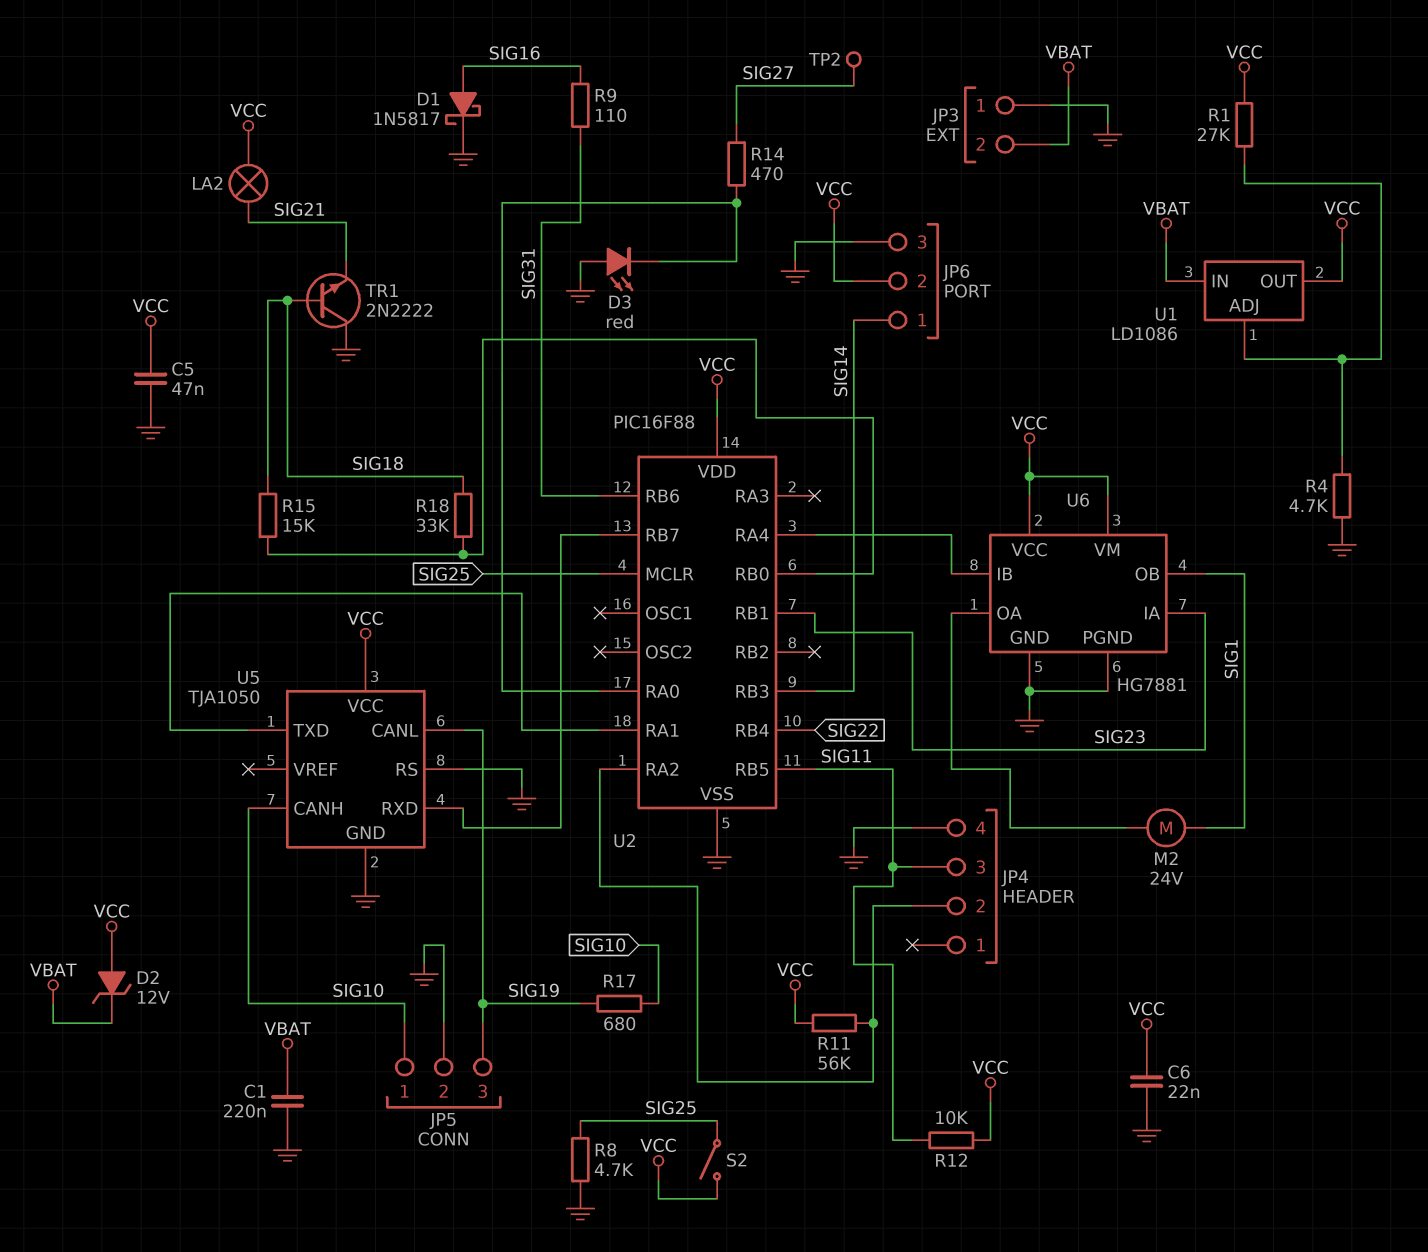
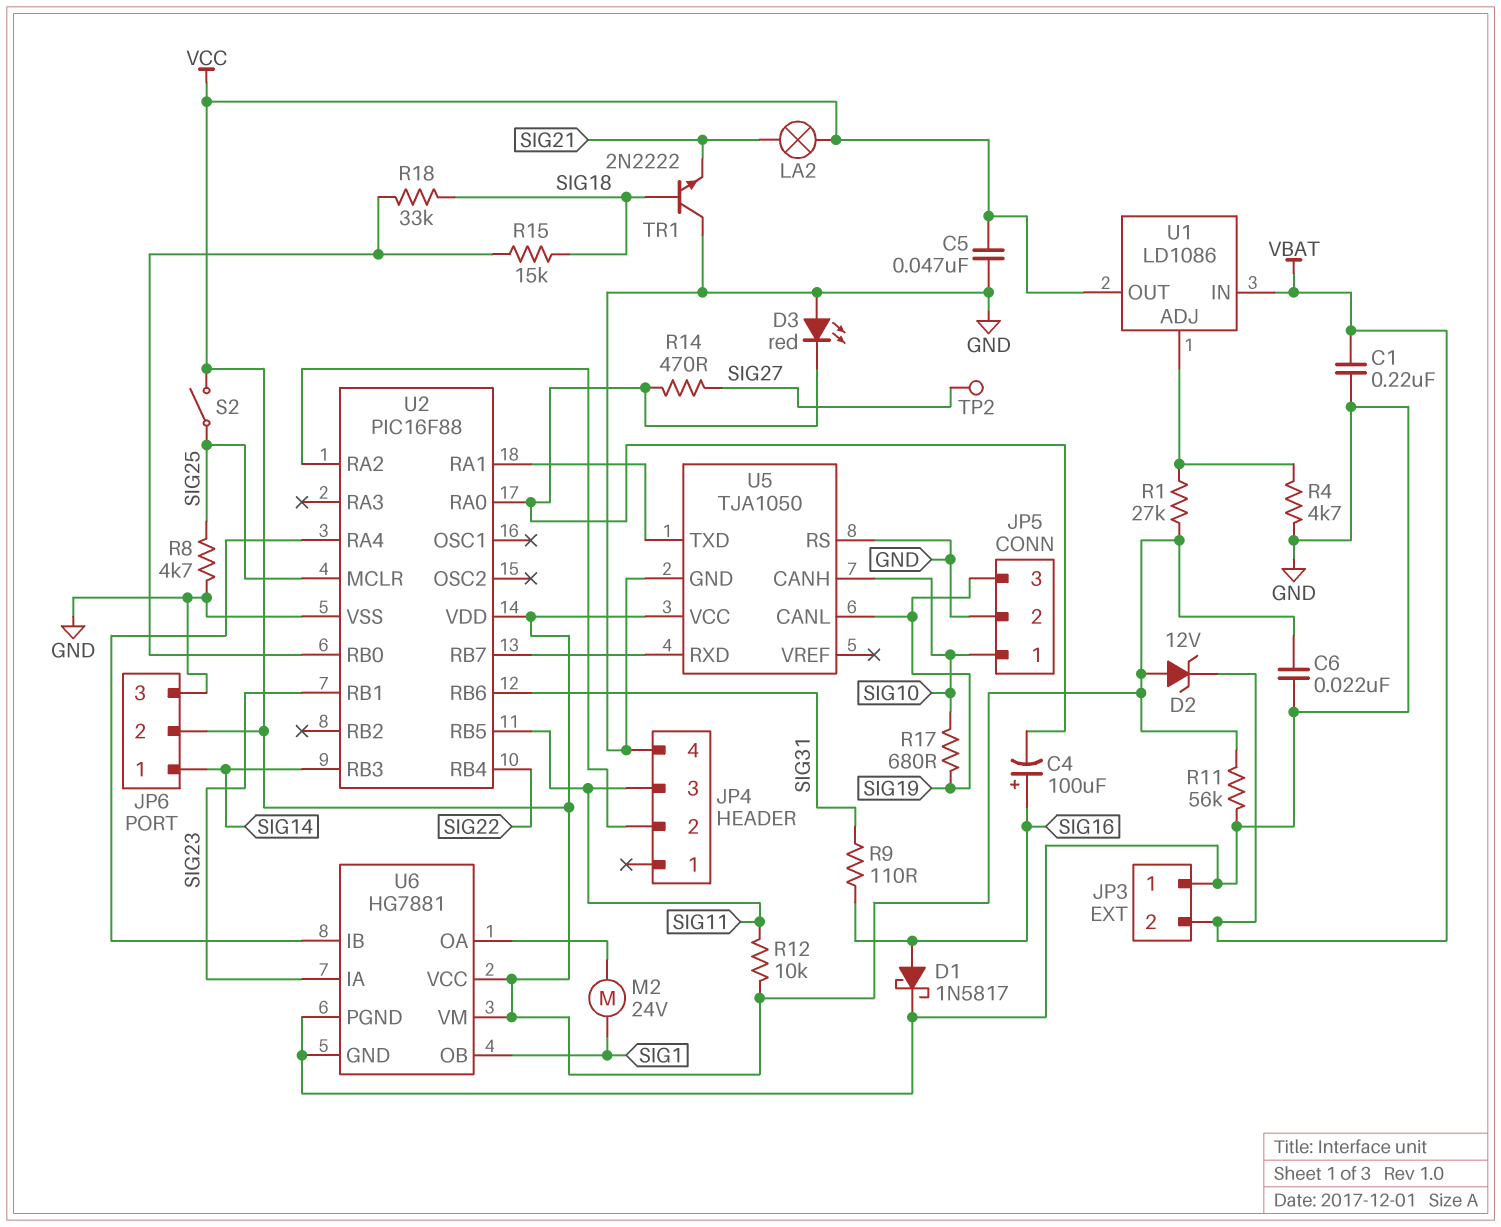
C4: none -> 100uF (plus SIG16, minus U2/RA0)
R11: 56k (JP4/2, VCC) -> 56k (GND, VCC)

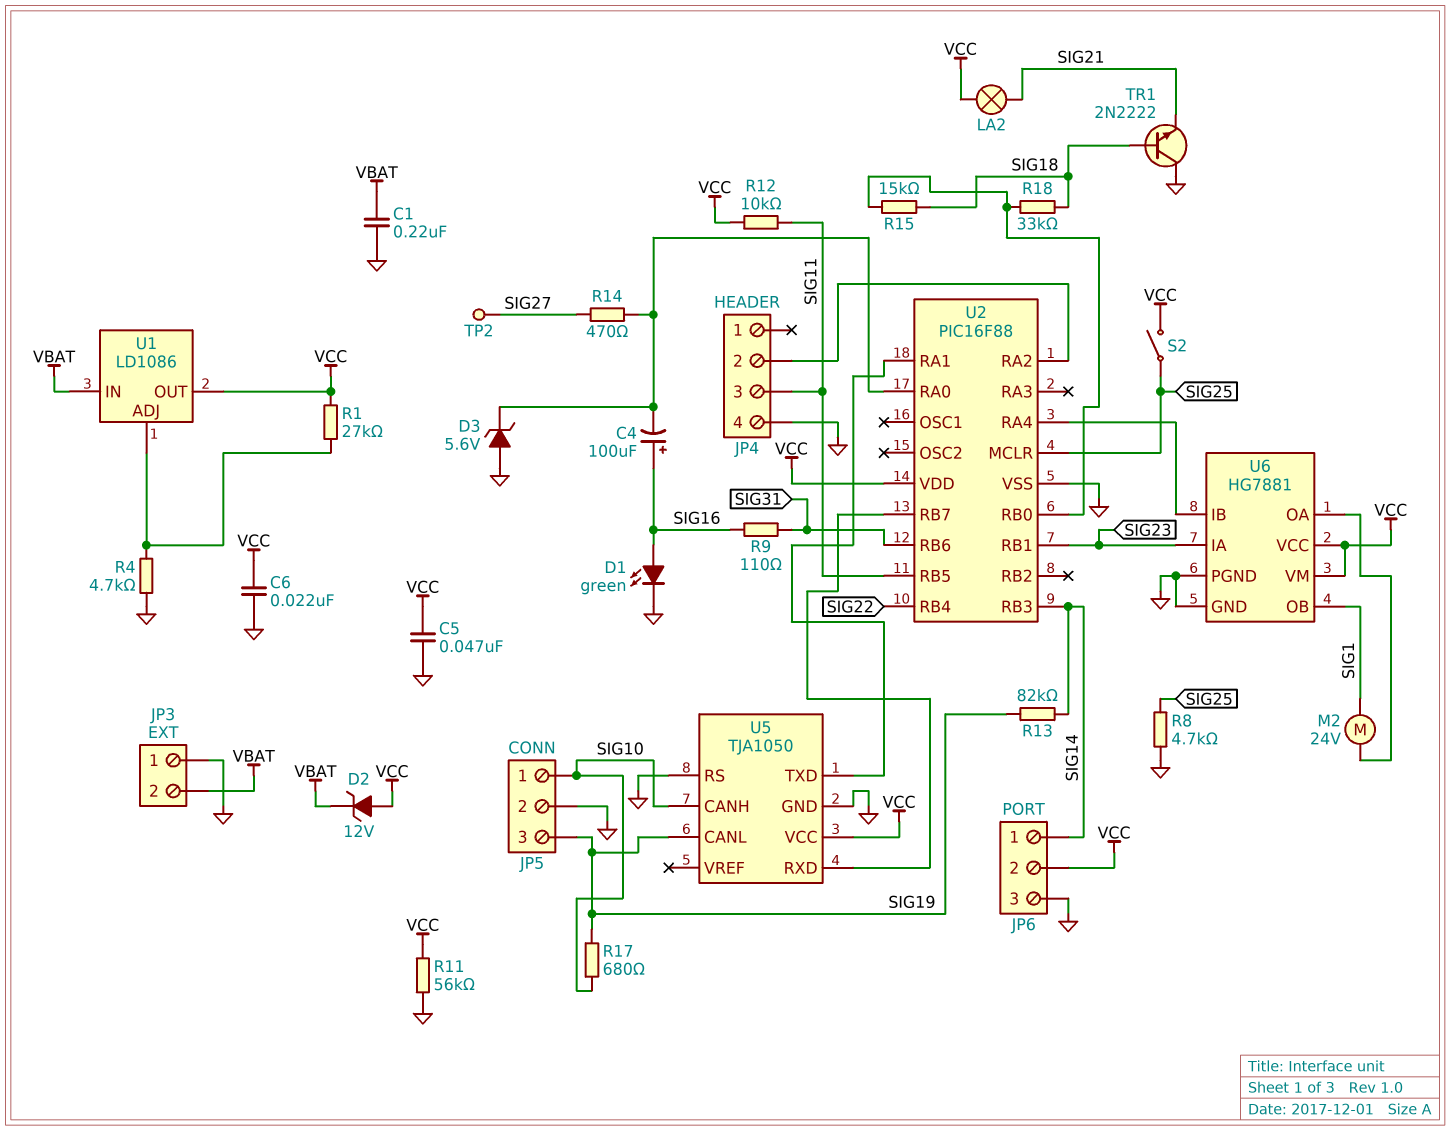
D1: schottky 1N5817 (A SIG16, K GND) -> LED green (A SIG16, K GND)
D3: LED red (A GND, K U2/RA0) -> zener 5.6V (A GND, K U2/RA0)
R13: none -> 82k (SIG14, SIG19)

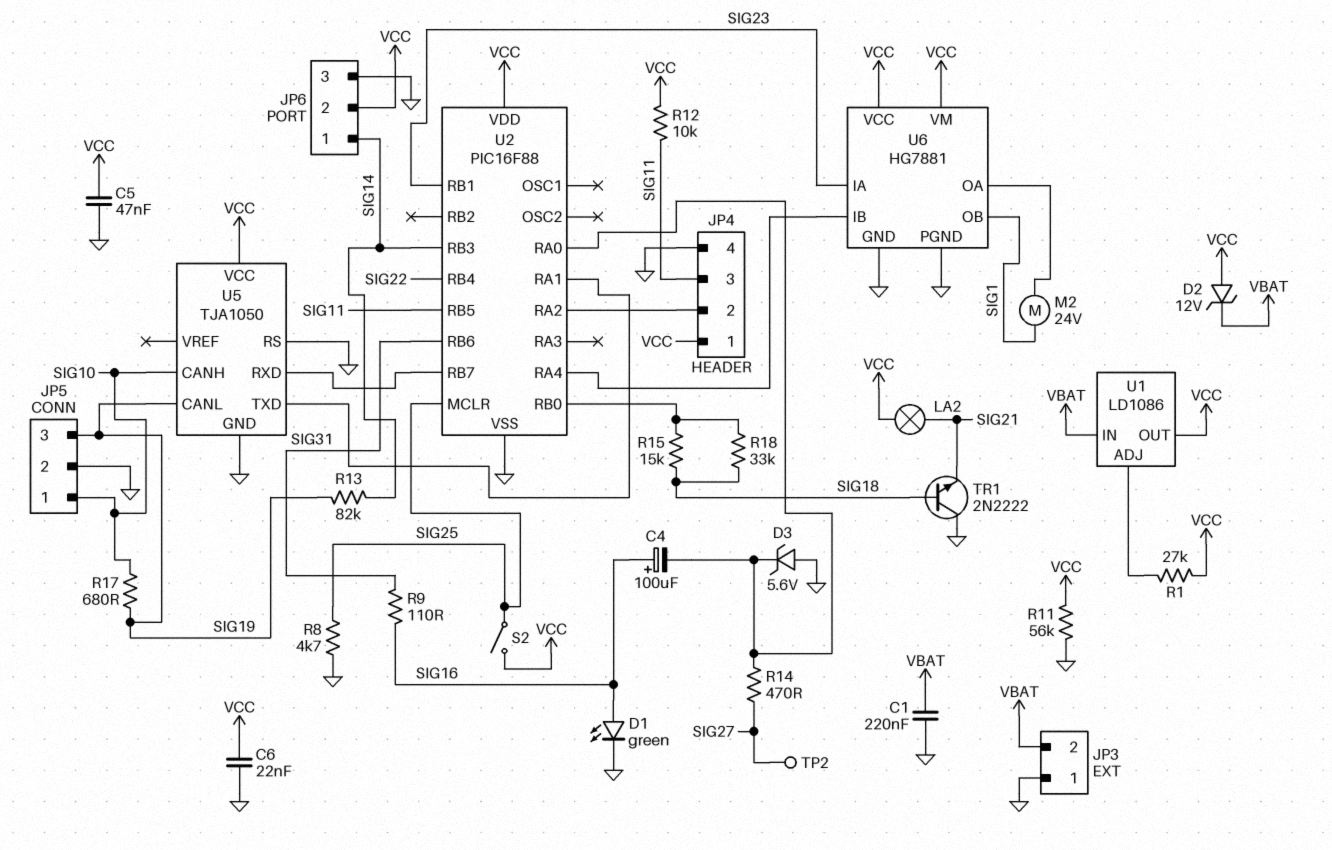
JP4 pin 1: none -> VCC
R4: 4.7k (GND, U1/ADJ) -> none

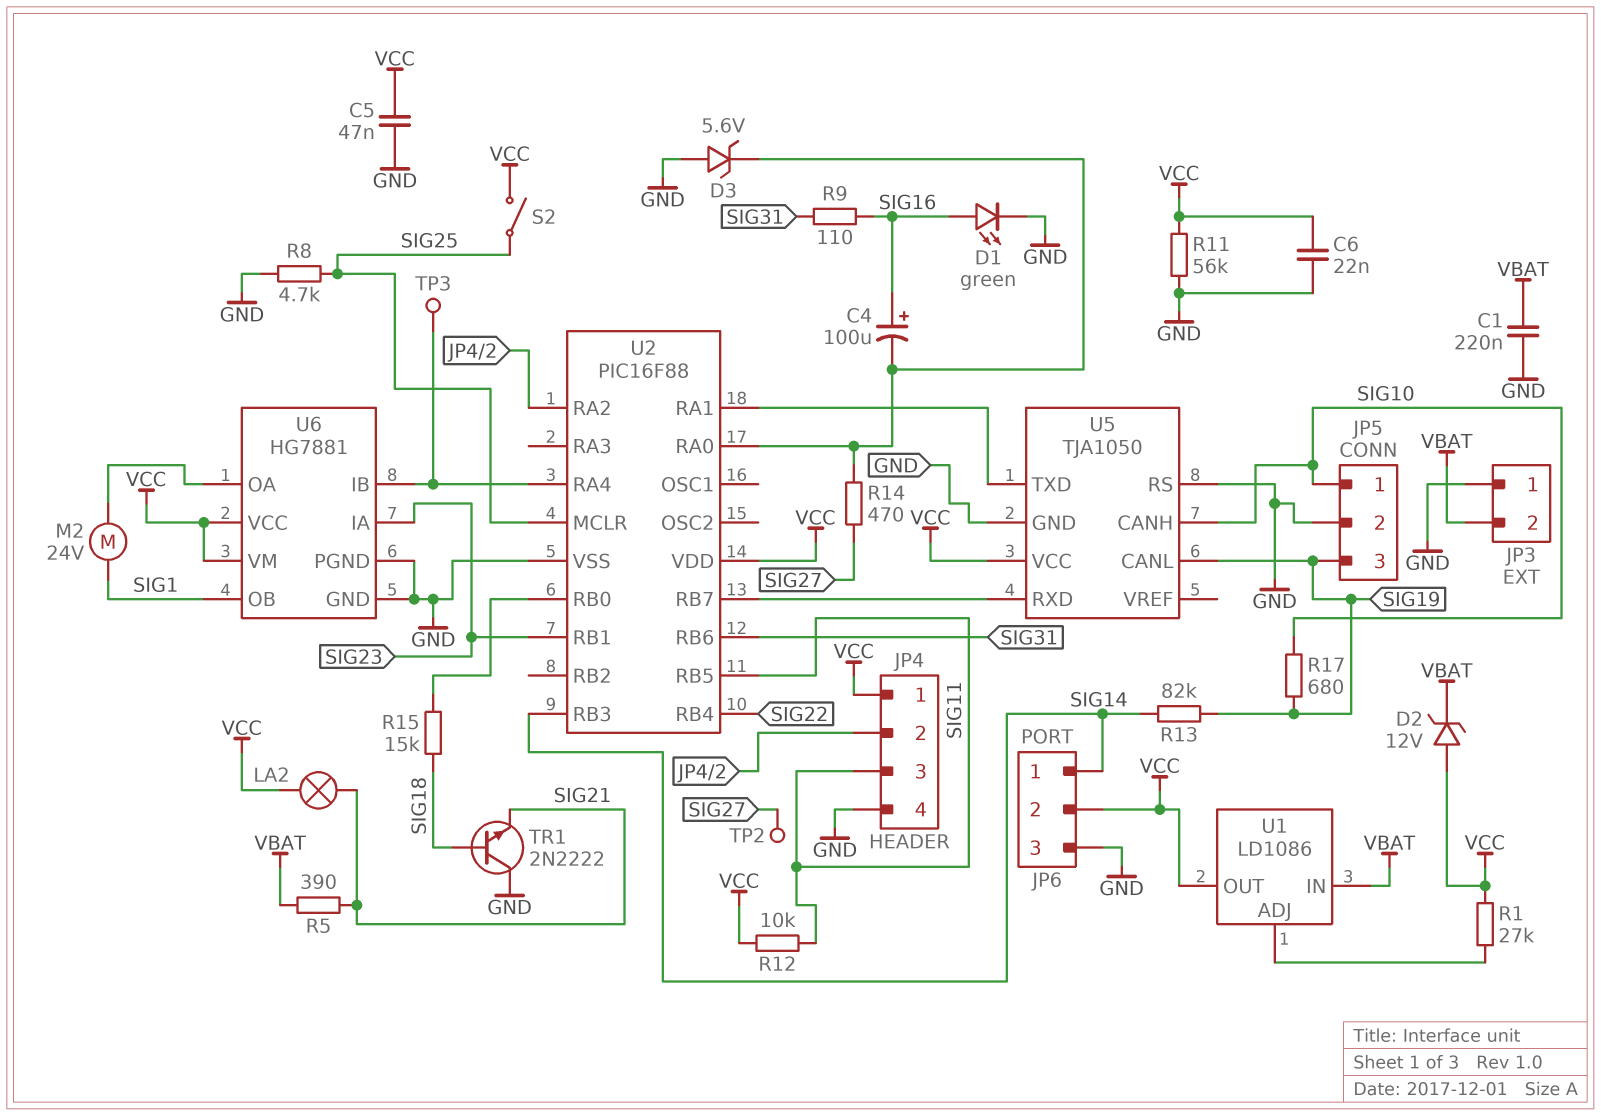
R5: none -> 390 (SIG21, VBAT)
R18: 33k (SIG18, U2/RB0) -> none
TP3: none -> test point (U2/RA4)

